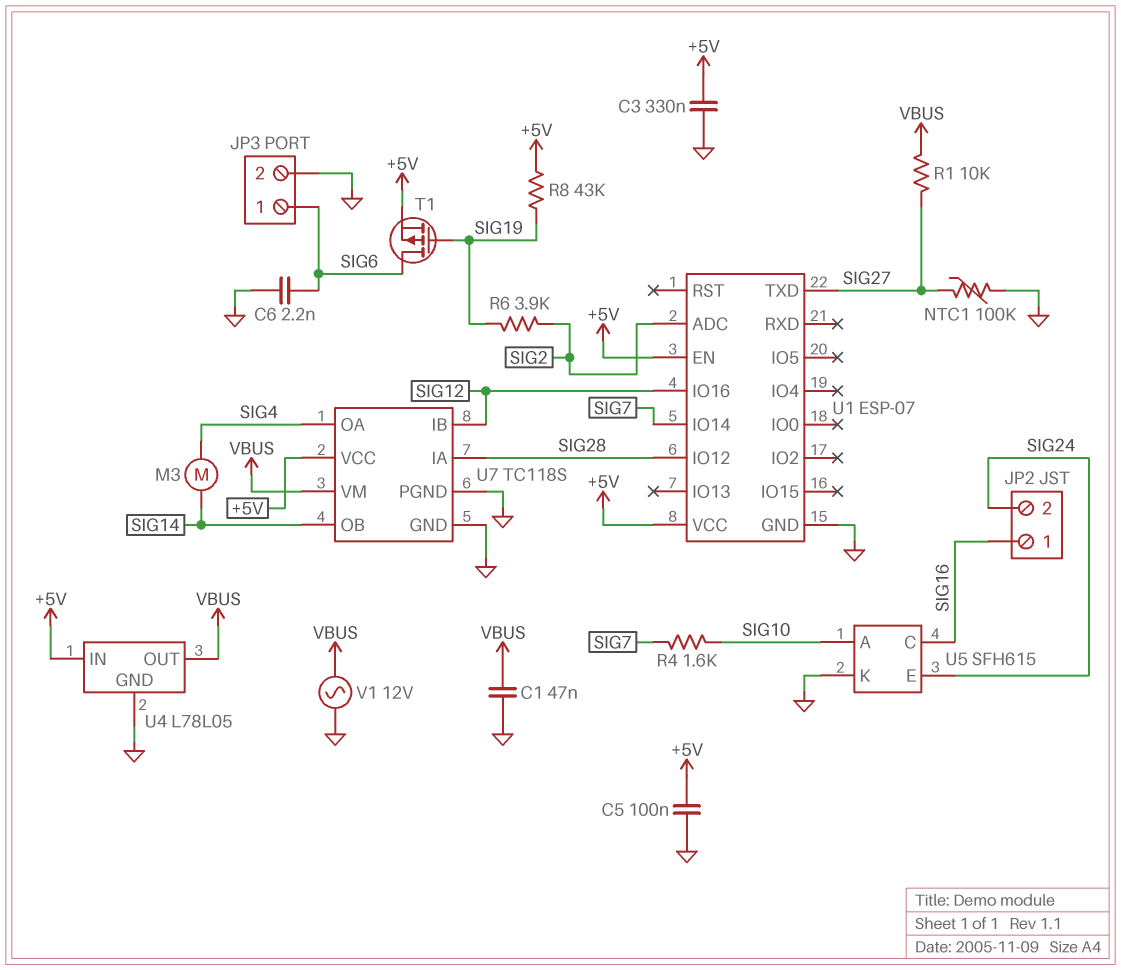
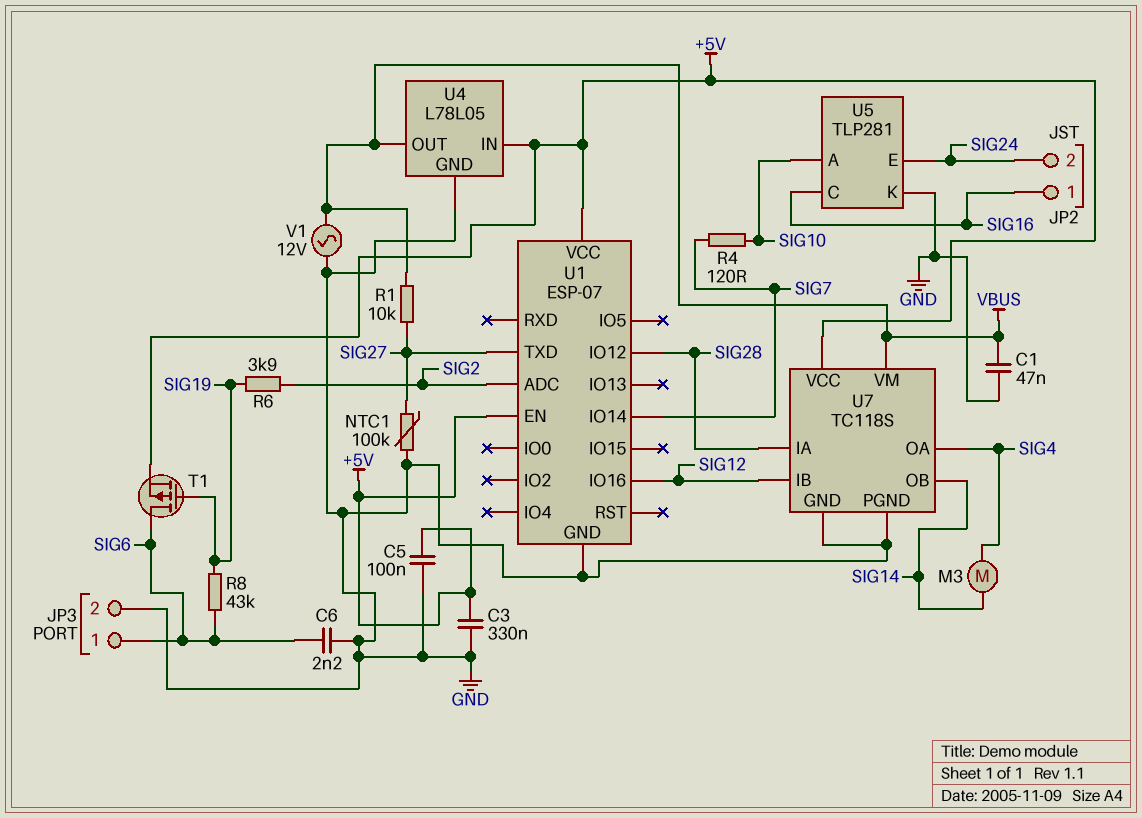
R4: 1.6k (SIG7, SIG10) -> 120 (SIG7, SIG10)
R8: 43k (+5V, SIG19) -> 43k (SIG6, SIG19)
U5: SFH615 -> TLP281

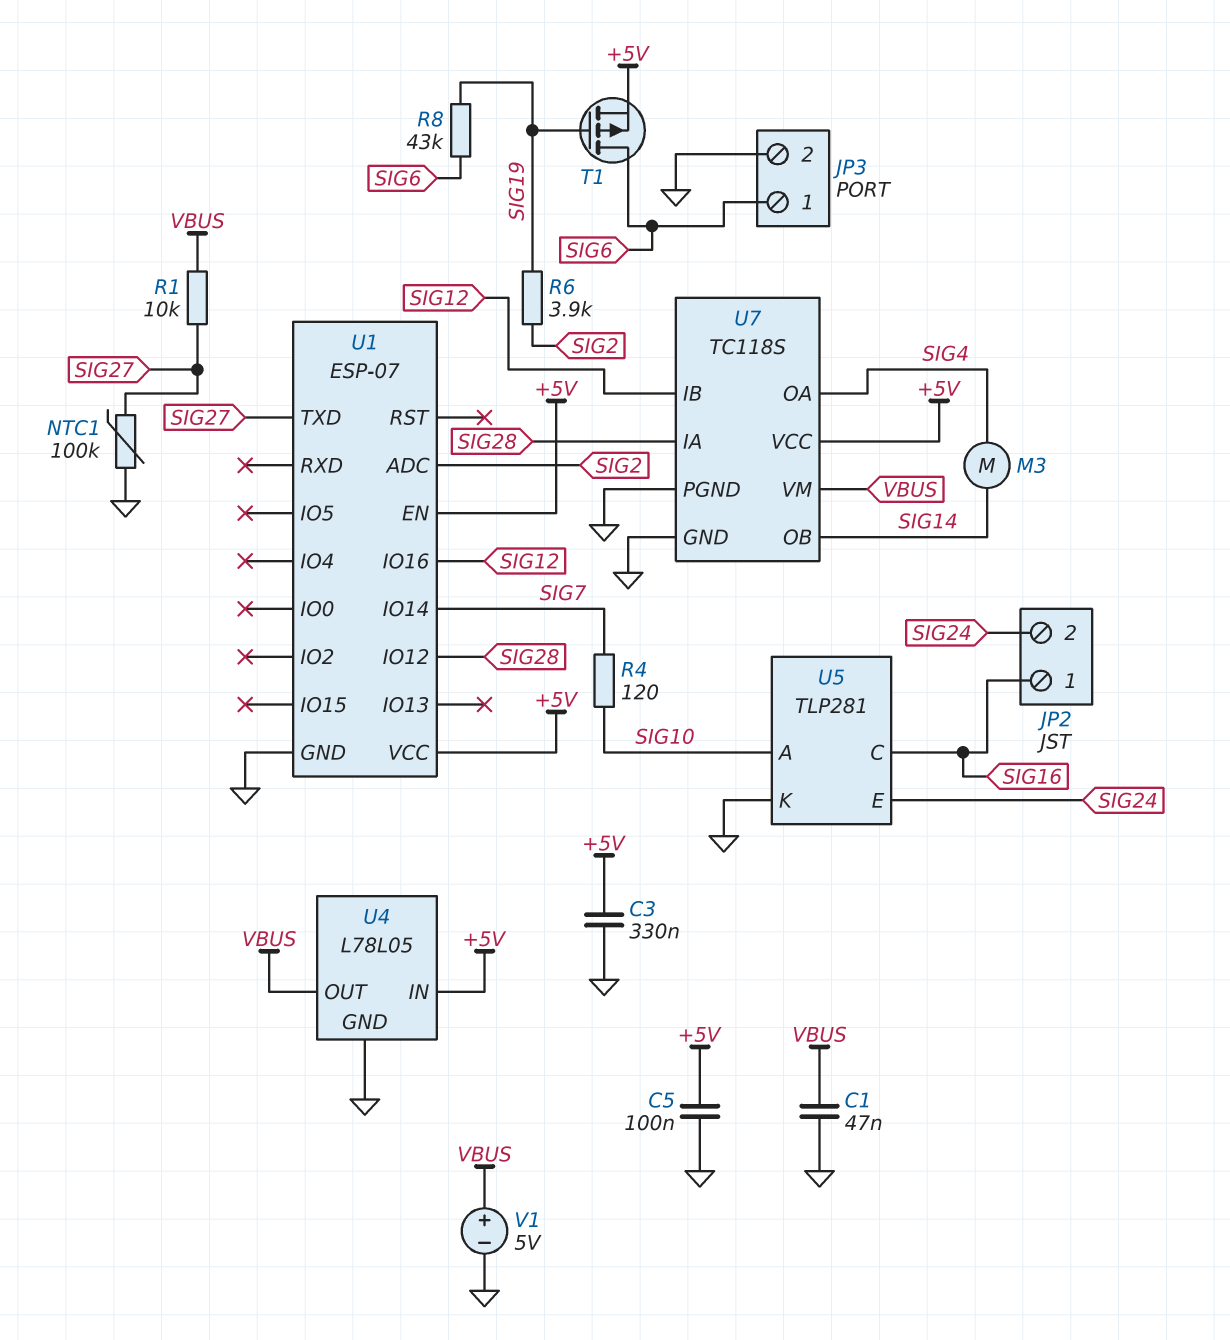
C6: 2.2nF (GND, SIG6) -> none
V1: AC 12V (GND, VBUS) -> 5V (plus VBUS, minus GND)

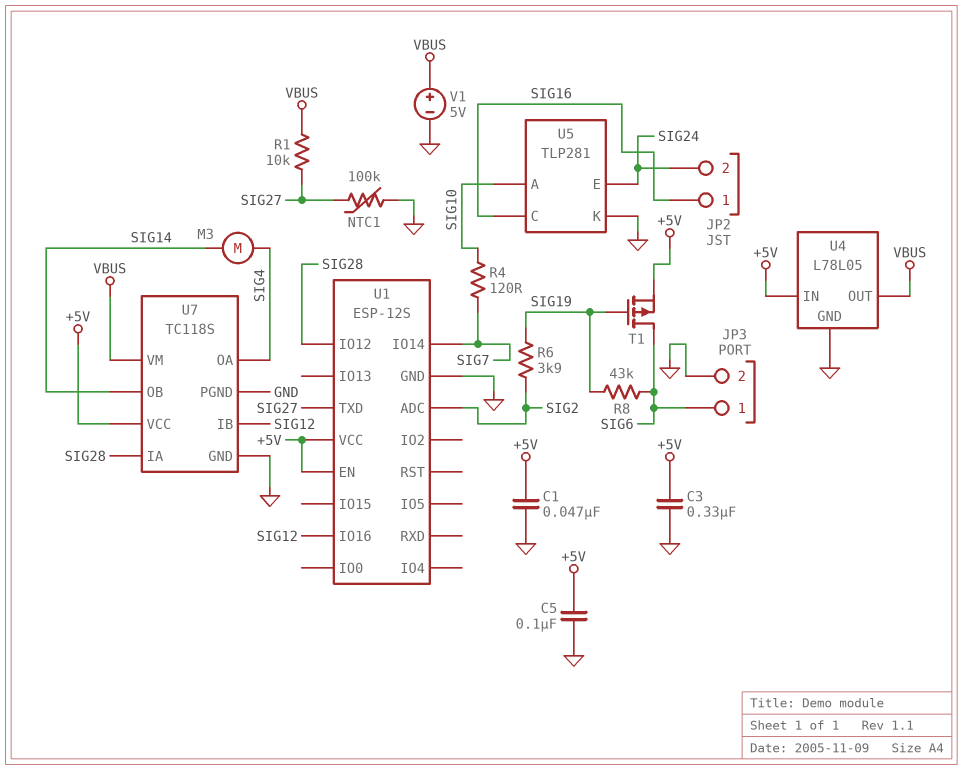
C1: 47nF (GND, VBUS) -> 47nF (+5V, GND)
U1: ESP-07 -> ESP-12S

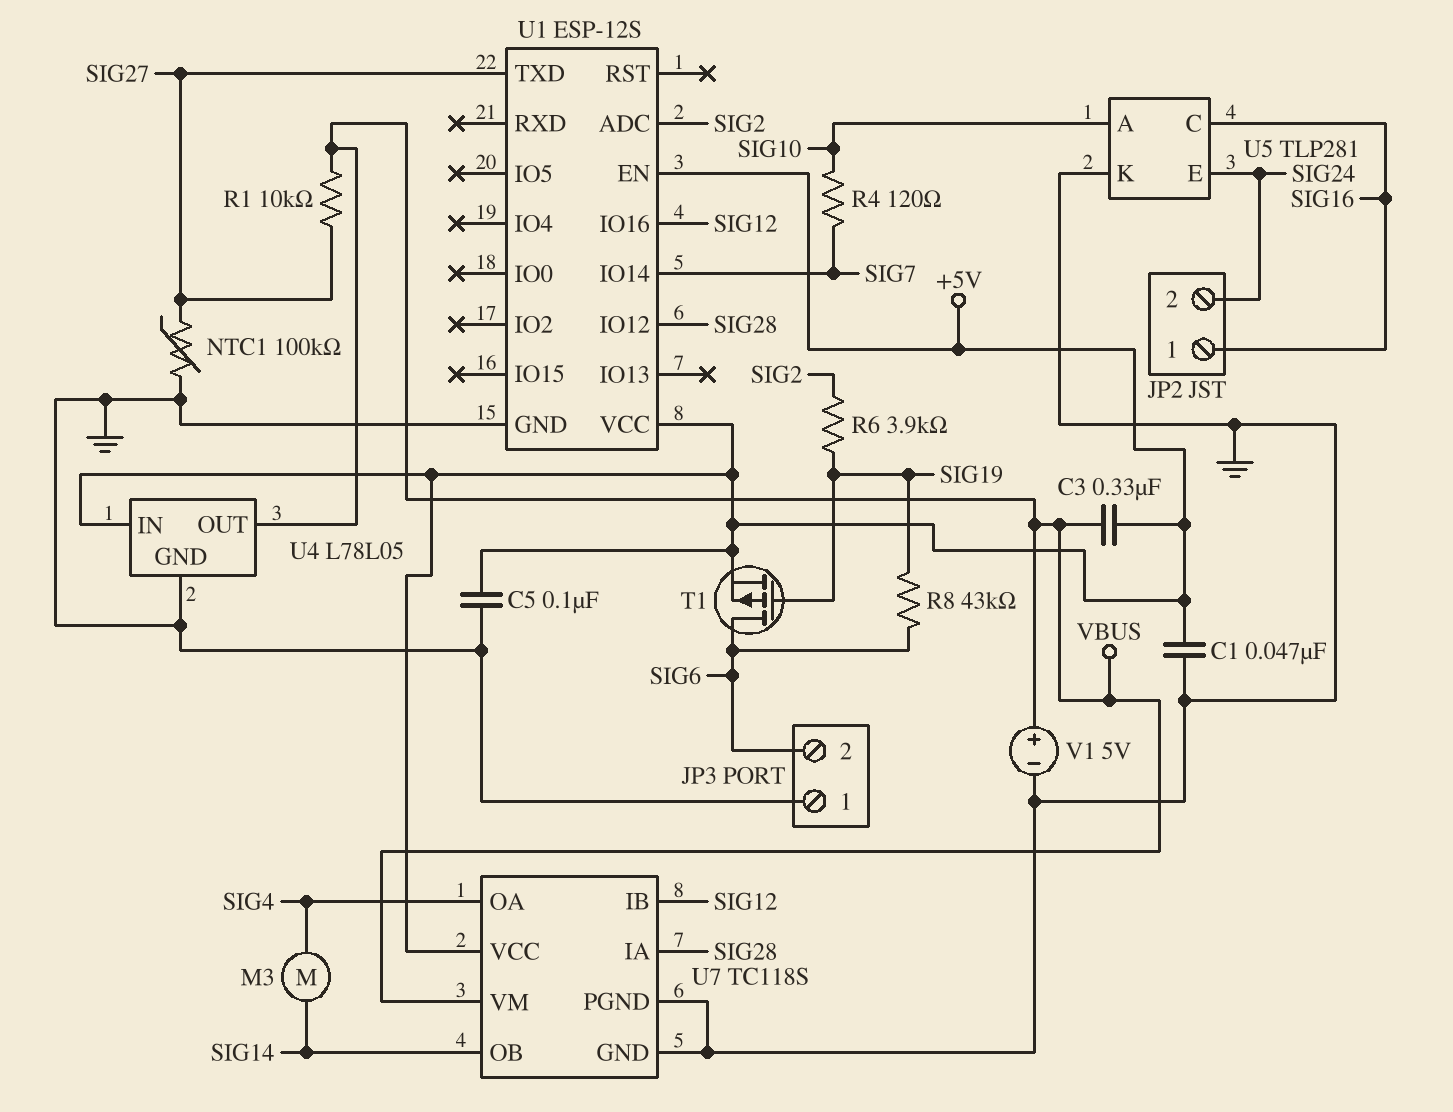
C3: 330nF (+5V, GND) -> 330nF (+5V, VBUS)
JP3 pin 1: SIG6 -> GND
JP3 pin 2: GND -> SIG6

